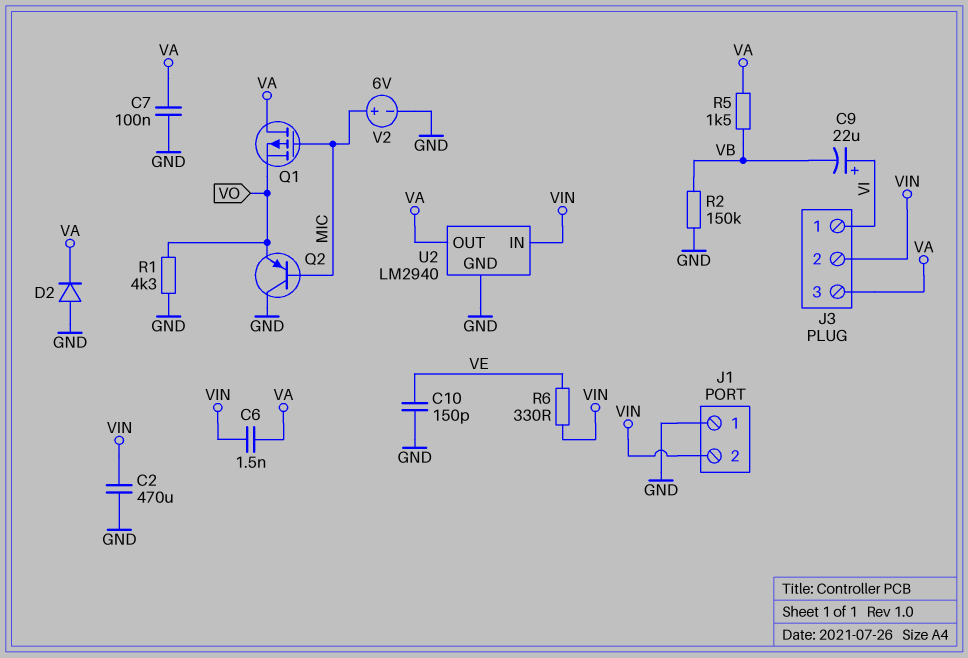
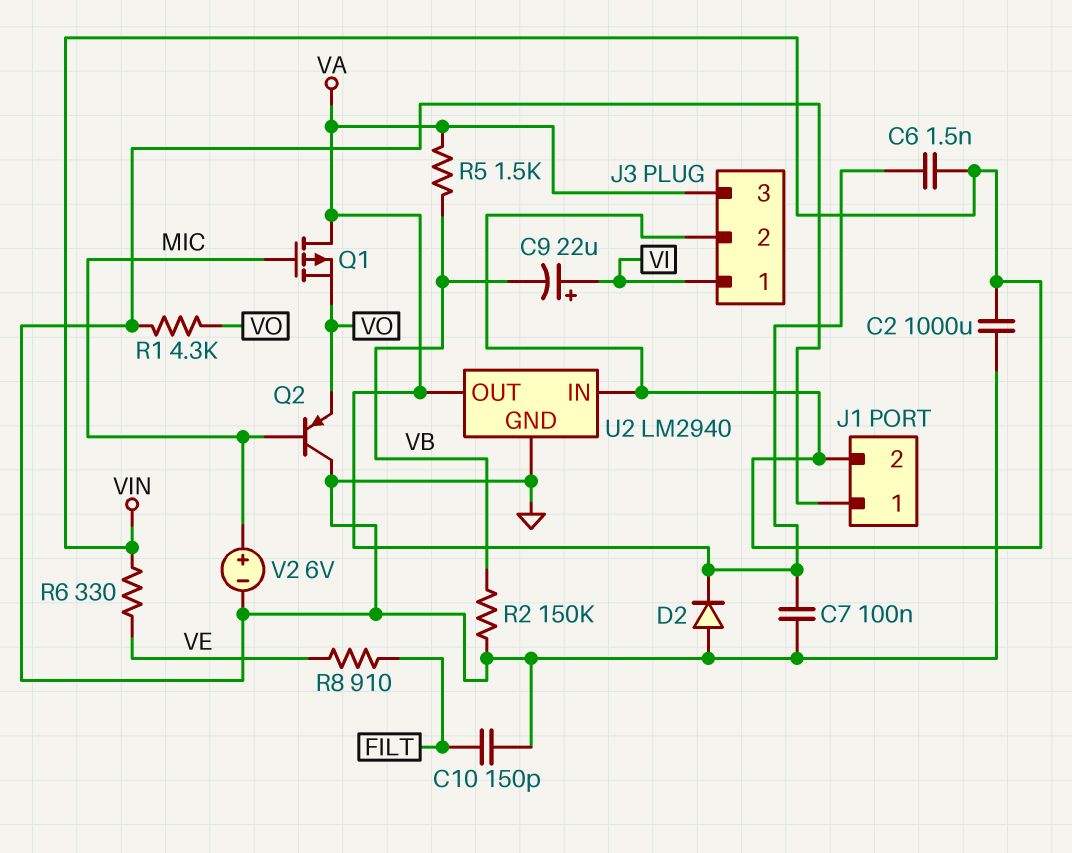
C2: 470uF (GND, VIN) -> 1000uF (GND, VIN)
C10: 150pF (GND, VE) -> 150pF (FILT, GND)
R8: none -> 910 (FILT, VE)

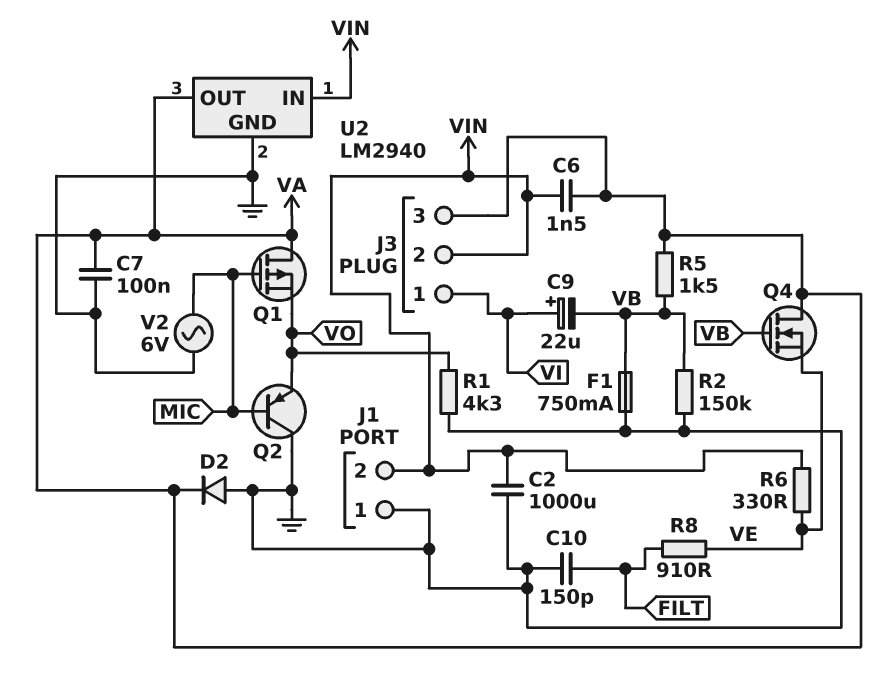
F1: none -> 750mA (GND, VB)
Q4: none -> NMOS (G VB, D VA, S VE)
V2: 6V (plus MIC, minus GND) -> AC 6V (GND, MIC)

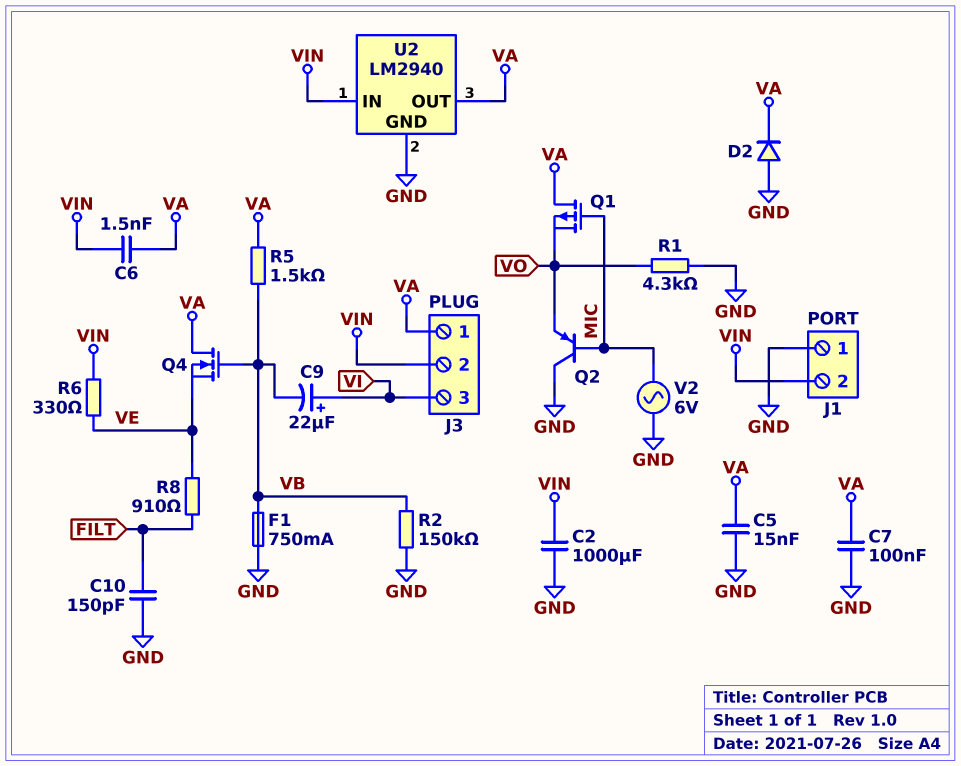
C5: none -> 15nF (GND, VA)
J3 pin 1: VI -> VA
J3 pin 3: VA -> VI

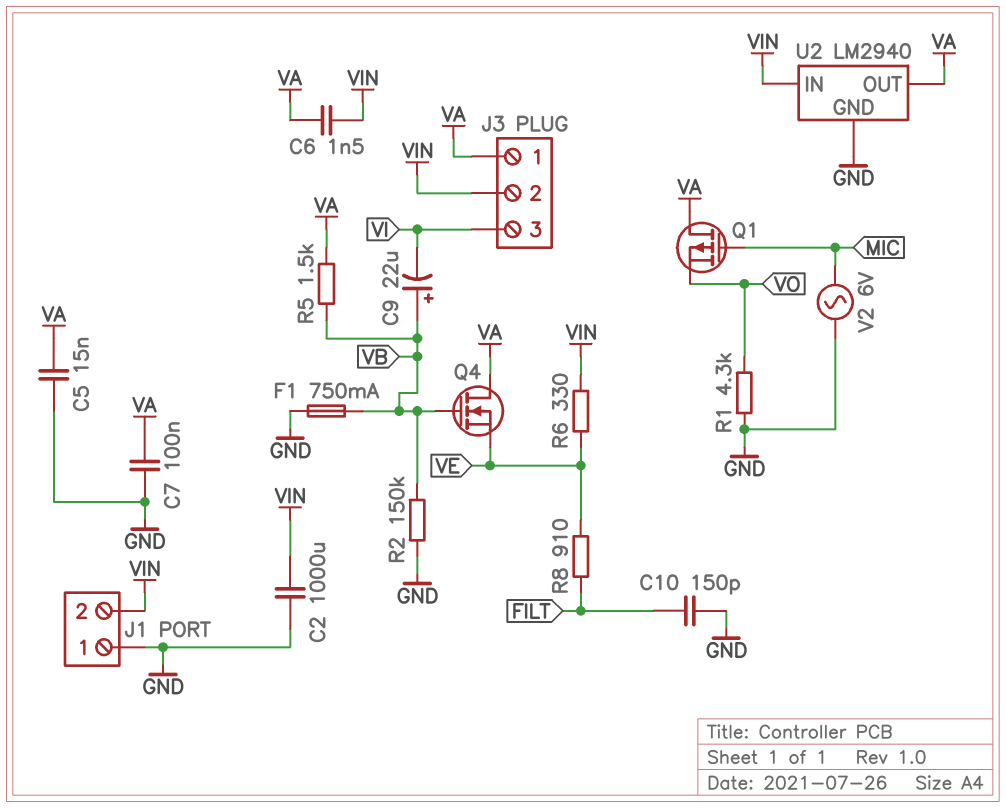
C9: 22uF (plus VI, minus VB) -> 22uF (plus VB, minus VI)
D2: diode (A GND, K VA) -> none
Q2: PNP (B MIC, C GND, E VO) -> none

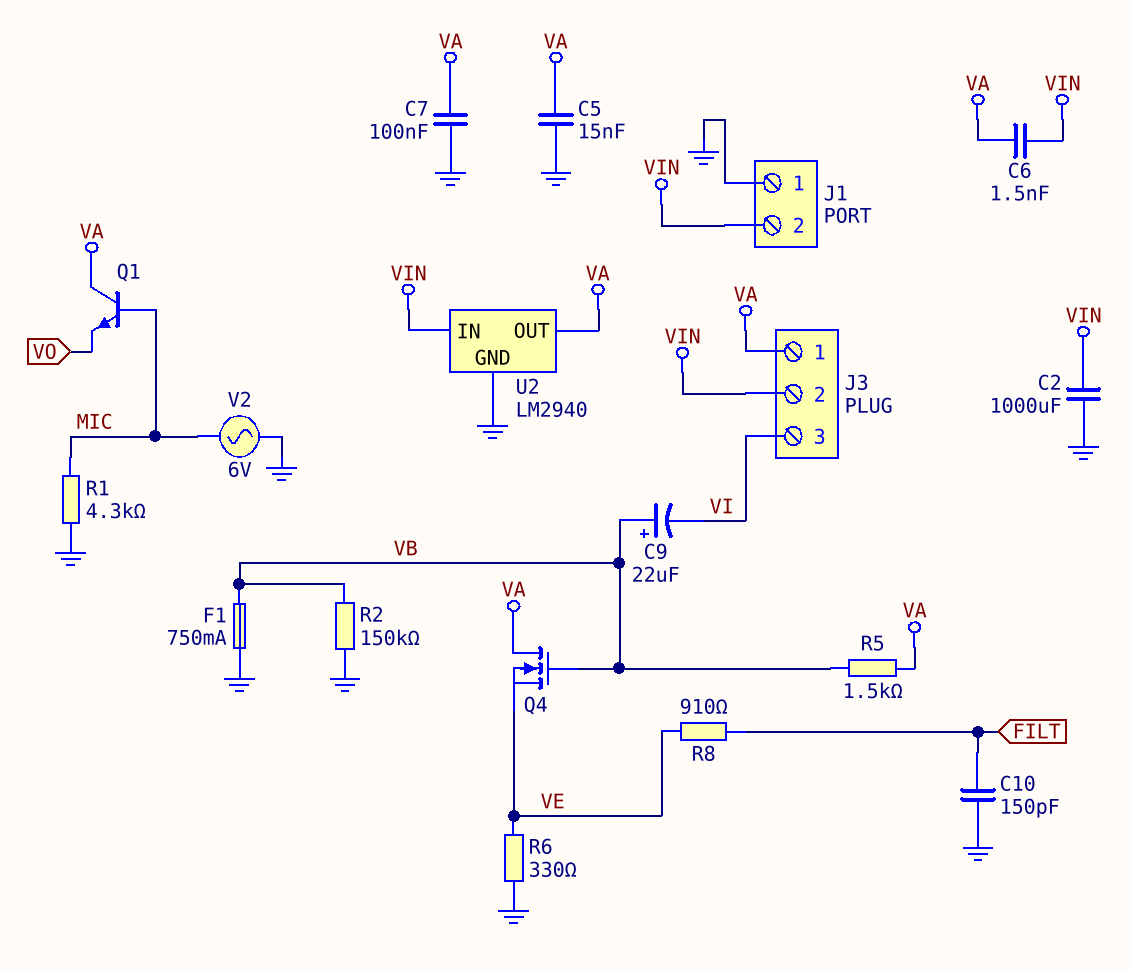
Q1: PMOS (G MIC, D VA, S VO) -> NPN (B MIC, C VA, E VO)
R1: 4.3k (GND, VO) -> 4.3k (GND, MIC)
R6: 330 (VE, VIN) -> 330 (GND, VE)

